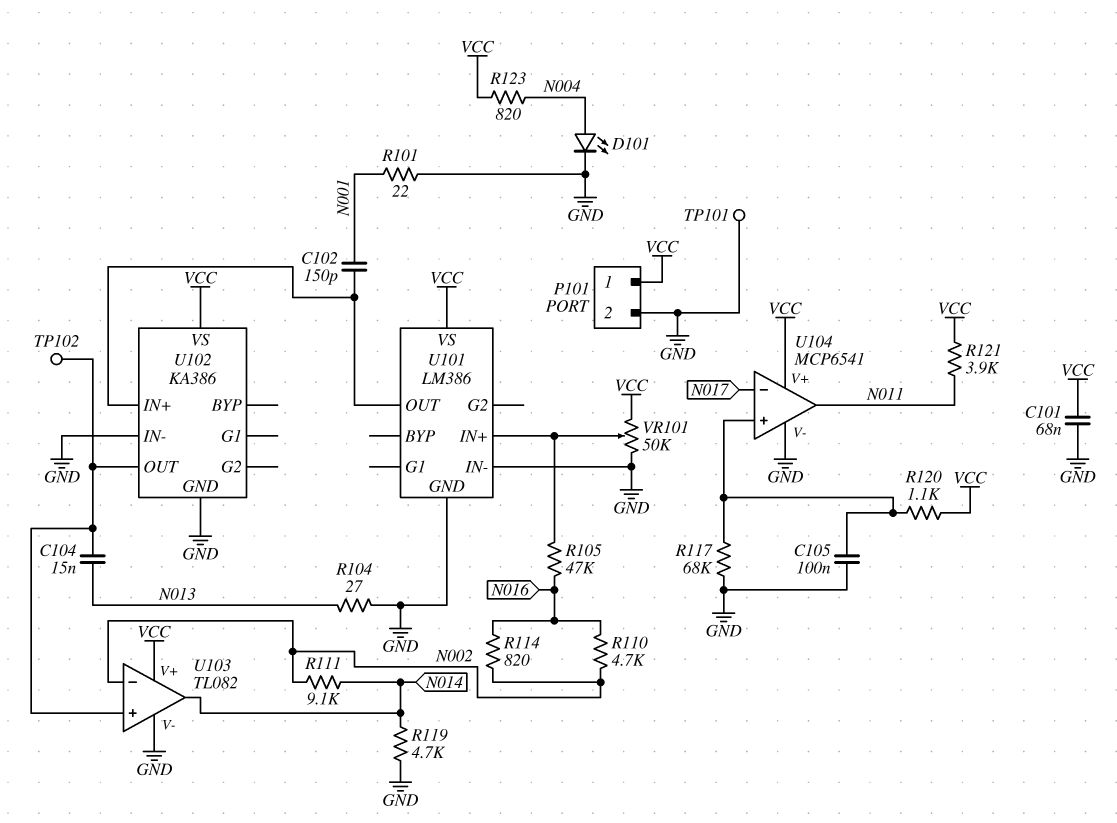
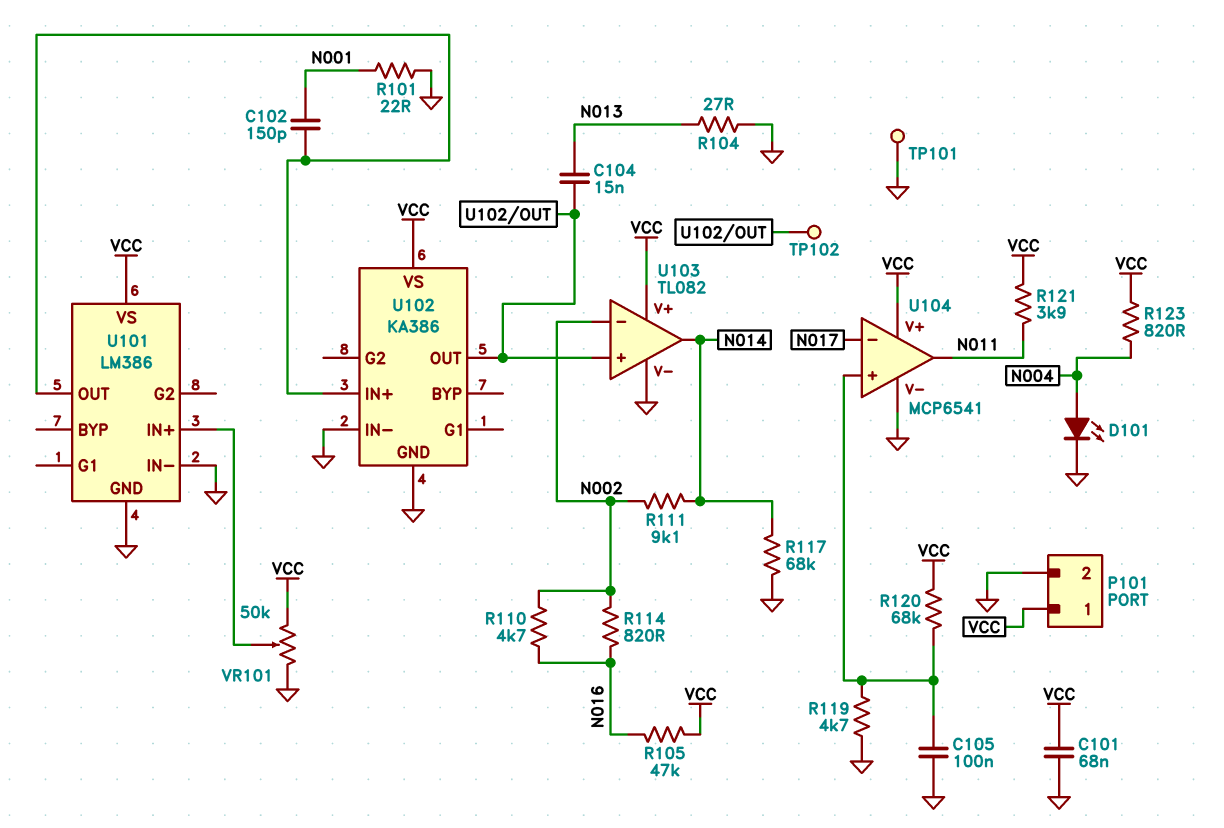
R105: 47k (N016, U101/IN+) -> 47k (N016, VCC)
R117: 68k (GND, U104/in+) -> 68k (GND, N014)
R119: 4.7k (GND, N014) -> 4.7k (GND, U104/in+)
R120: 1.1k (U104/in+, VCC) -> 68k (U104/in+, VCC)

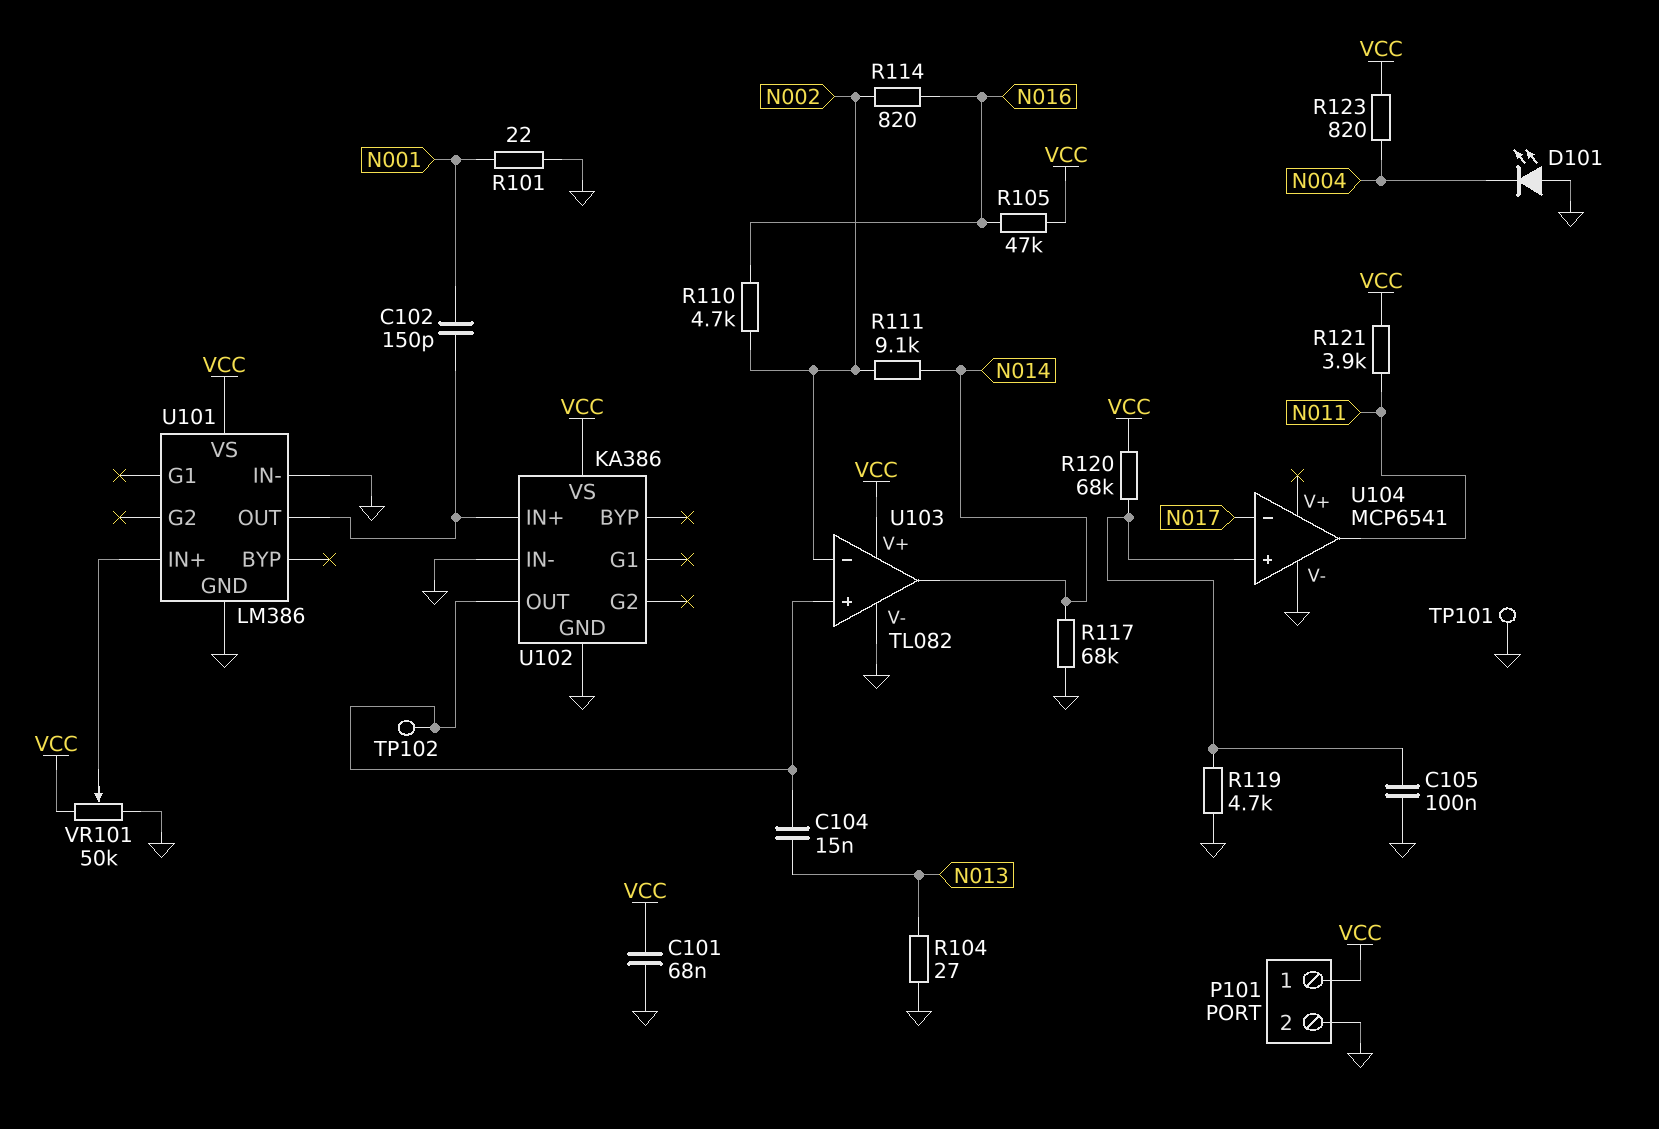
D101: LED (A N004, K GND) -> LED (A GND, K N004)
U104 pin V+: VCC -> none

